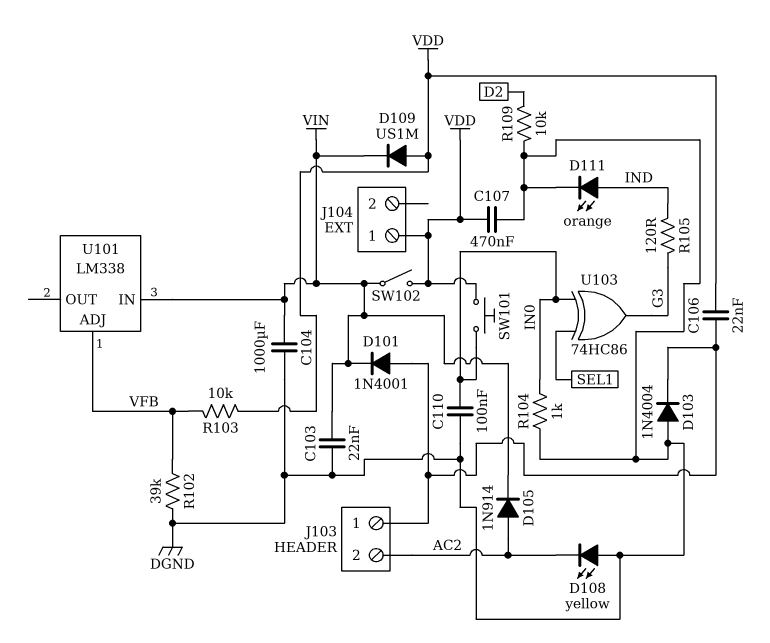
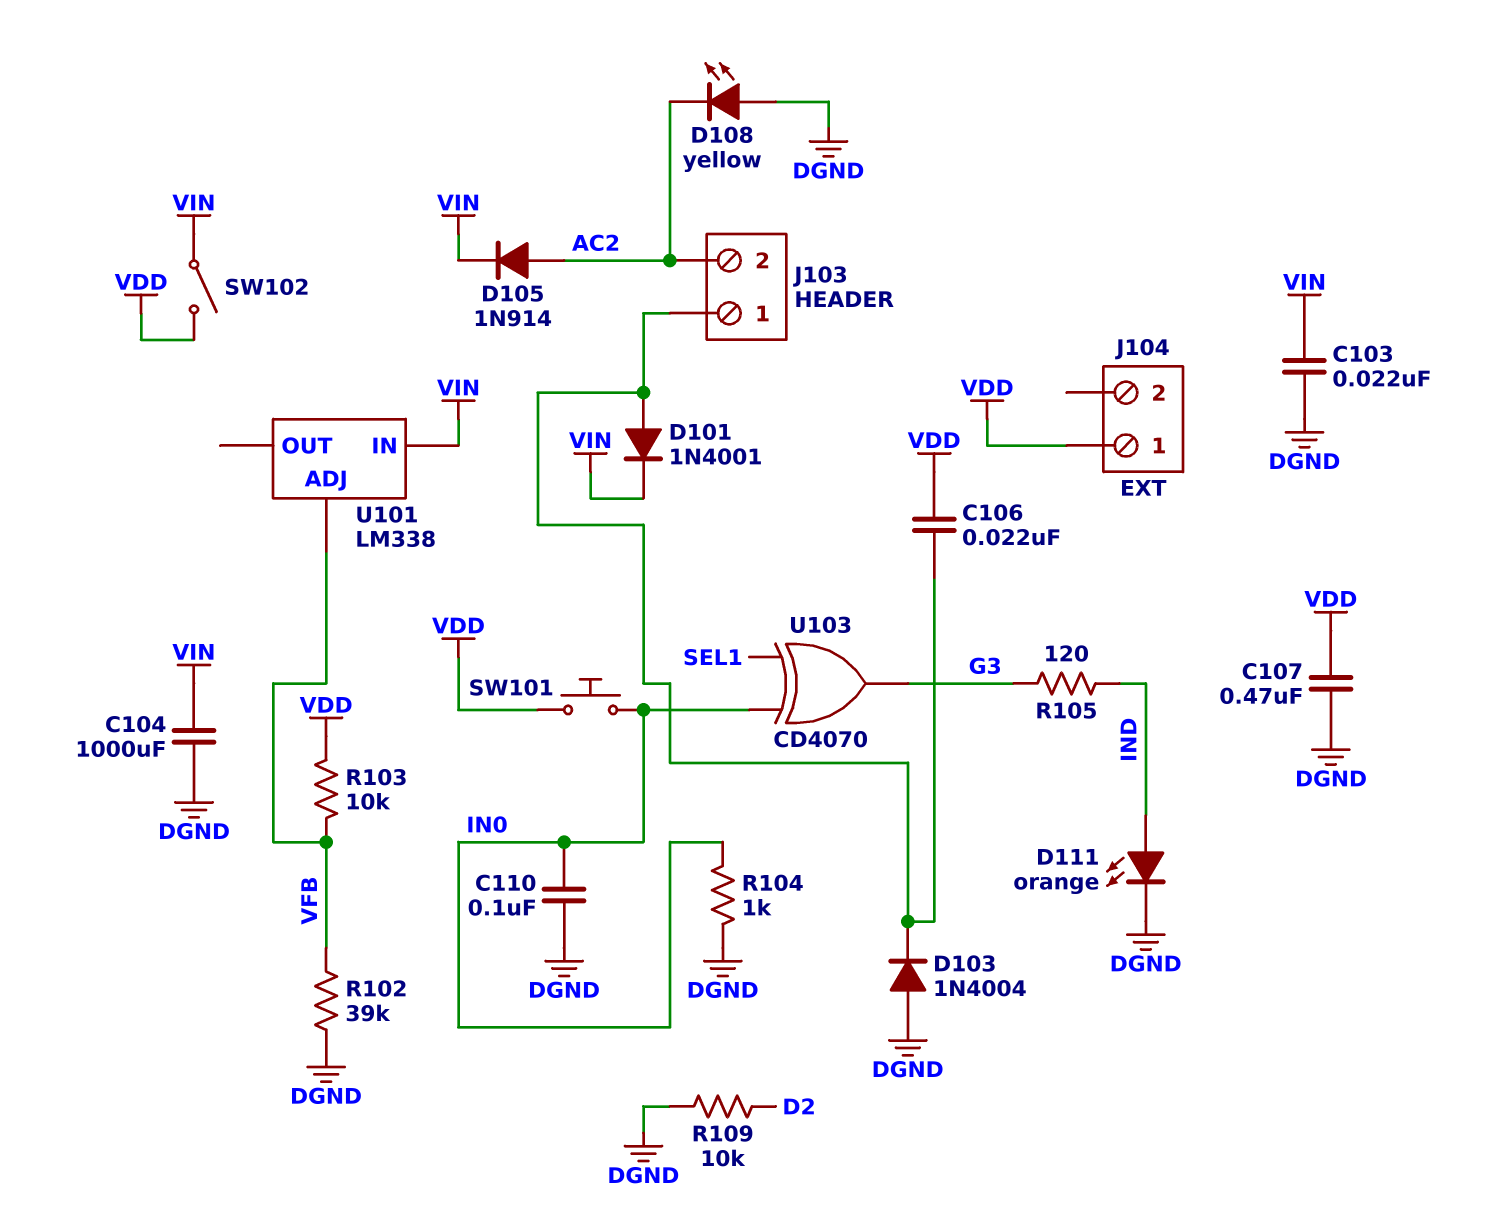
D109: diode US1M (A VDD, K VIN) -> none
U103: XOR 74HC86 (in IN0, in SEL1, out G3) -> XOR CD4070 (in IN0, in SEL1, out G3)

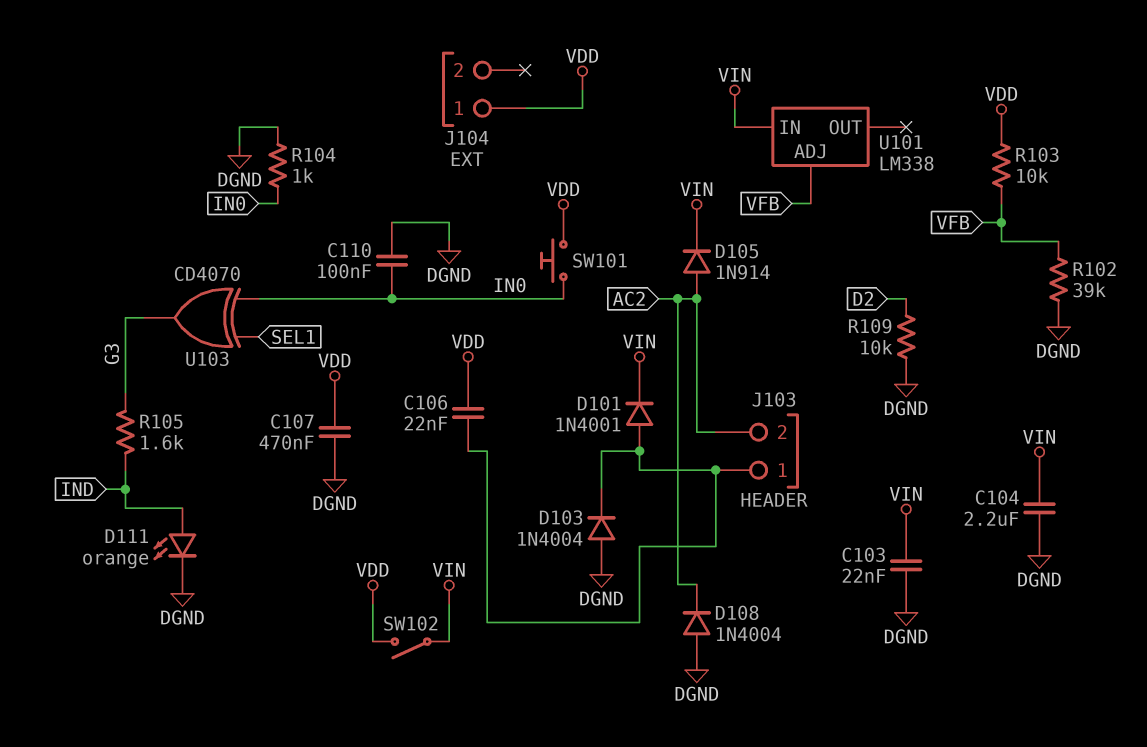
C104: 1000uF (DGND, VIN) -> 2.2uF (DGND, VIN)
D108: LED yellow (A DGND, K AC2) -> diode 1N4004 (A DGND, K AC2)
R105: 120 (G3, IND) -> 1.6k (G3, IND)

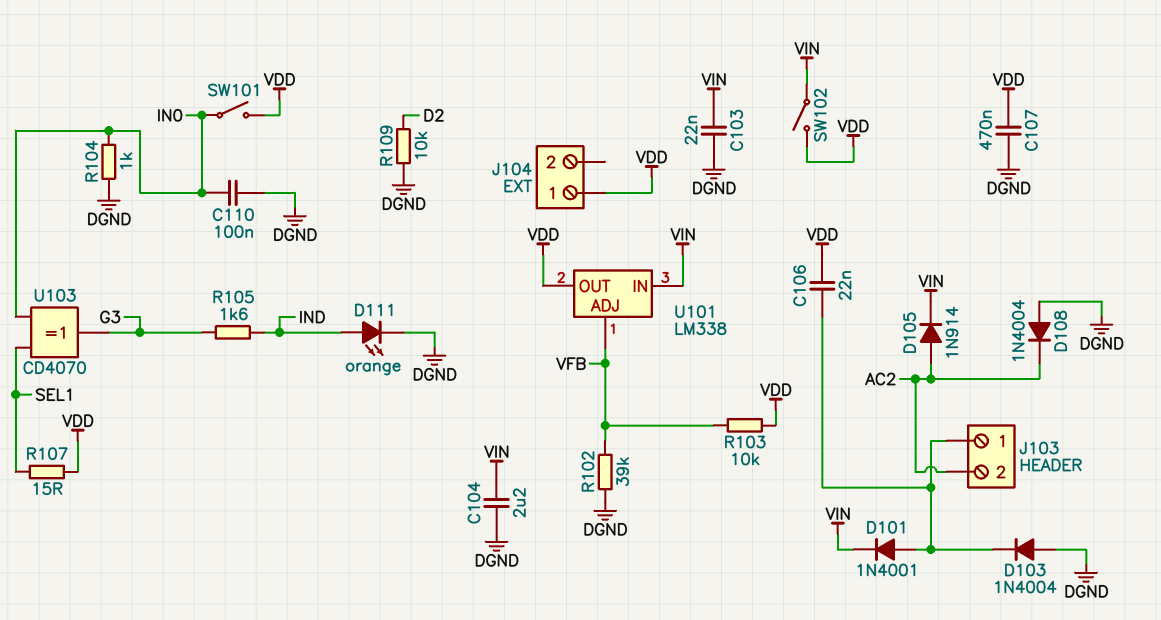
R107: none -> 15 (SEL1, VDD)
SW101: button (IN0, VDD) -> switch (IN0, VDD)
U101 pin OUT: none -> VDD

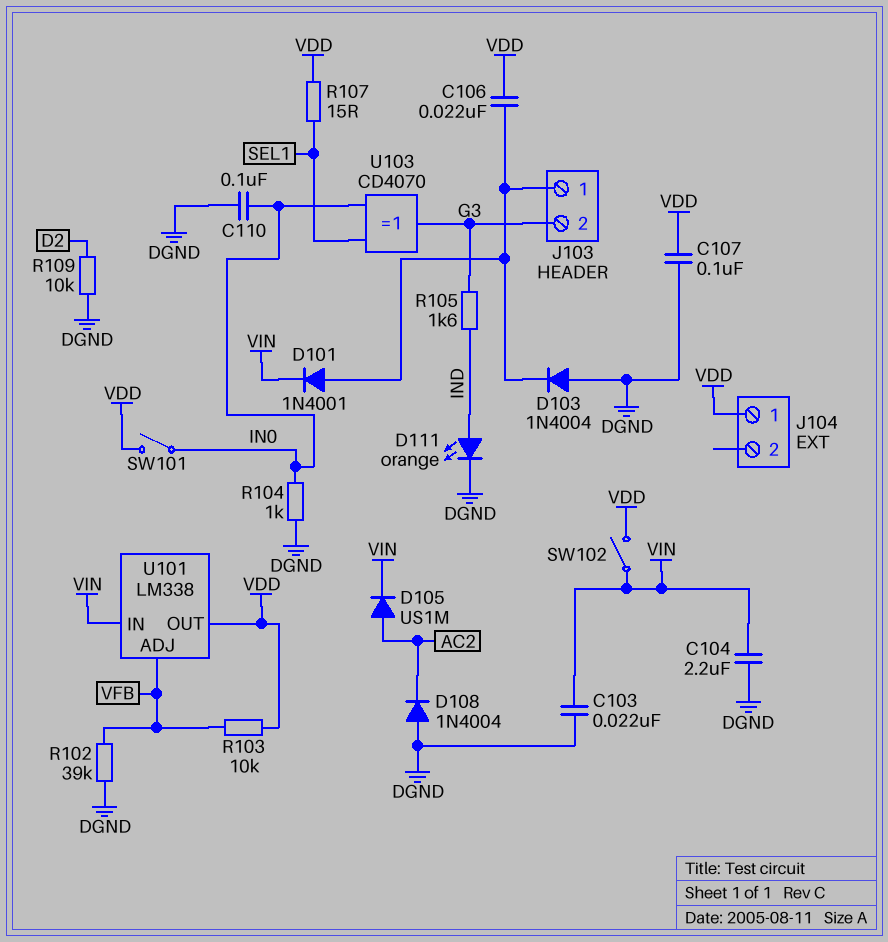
C107: 470nF (DGND, VDD) -> 100nF (DGND, VDD)
D105: diode 1N914 (A AC2, K VIN) -> diode US1M (A AC2, K VIN)
J103 pin 2: AC2 -> G3

